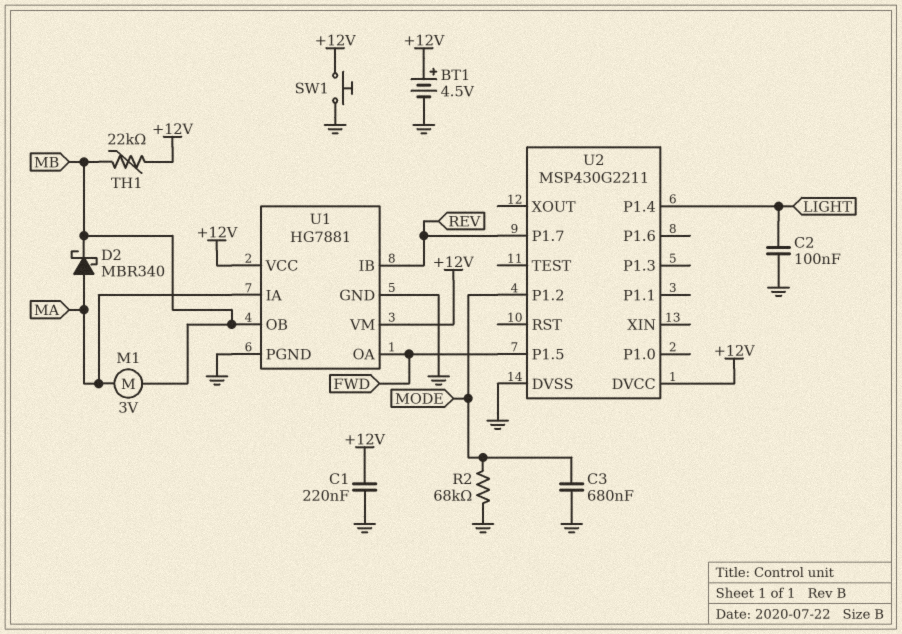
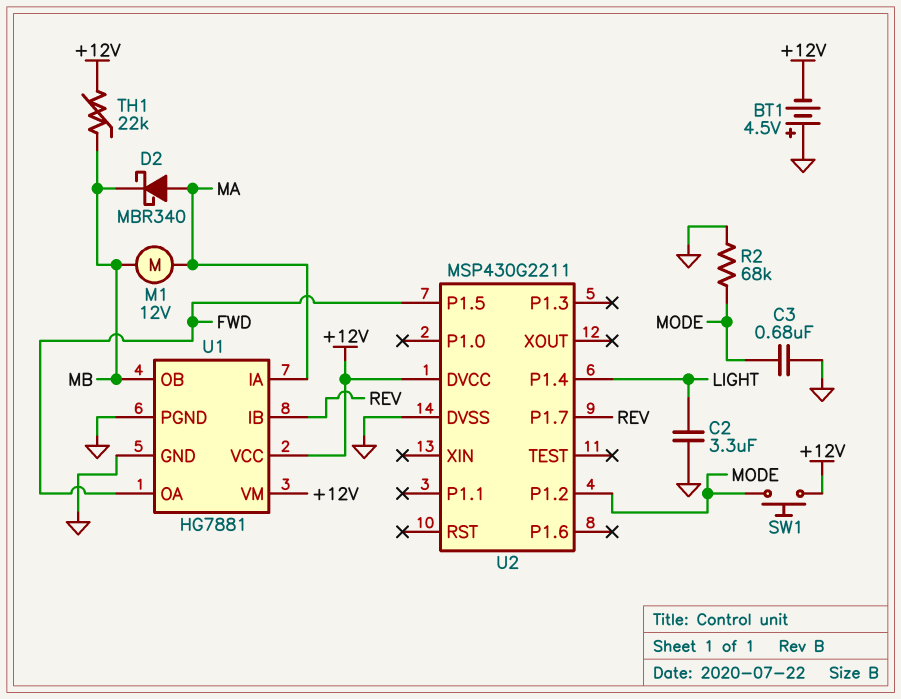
BT1: 4.5V (plus +12V, minus GND) -> 4.5V (plus GND, minus +12V)
C1: 220nF (+12V, GND) -> none
C2: 100nF (GND, LIGHT) -> 3.3uF (GND, LIGHT)
M1: motor 3V (MA, MB) -> motor 12V (MA, MB)
SW1: button (+12V, GND) -> button (+12V, MODE)

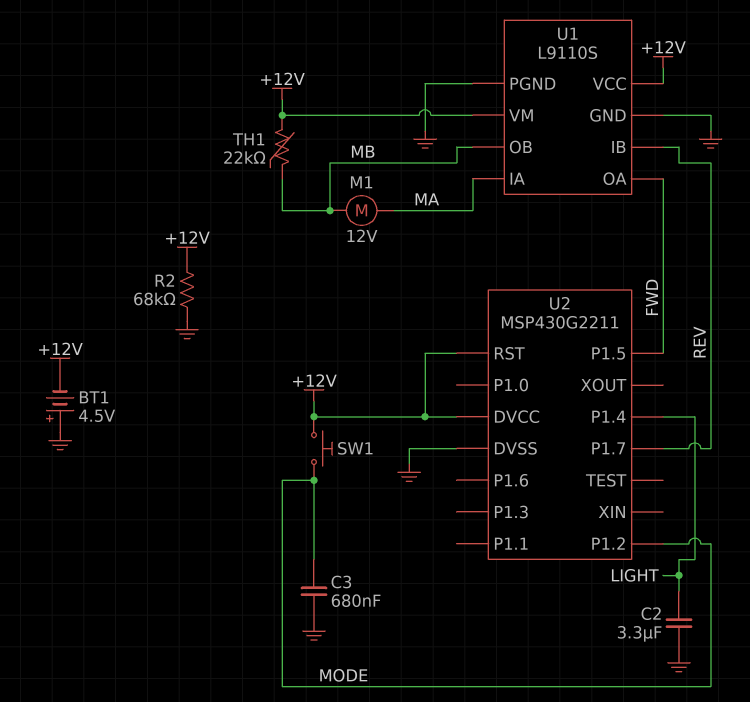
D2: schottky MBR340 (A MA, K MB) -> none
R2: 68k (GND, MODE) -> 68k (+12V, GND)
U1: HG7881 -> L9110S
U2 pin RST: none -> +12V

